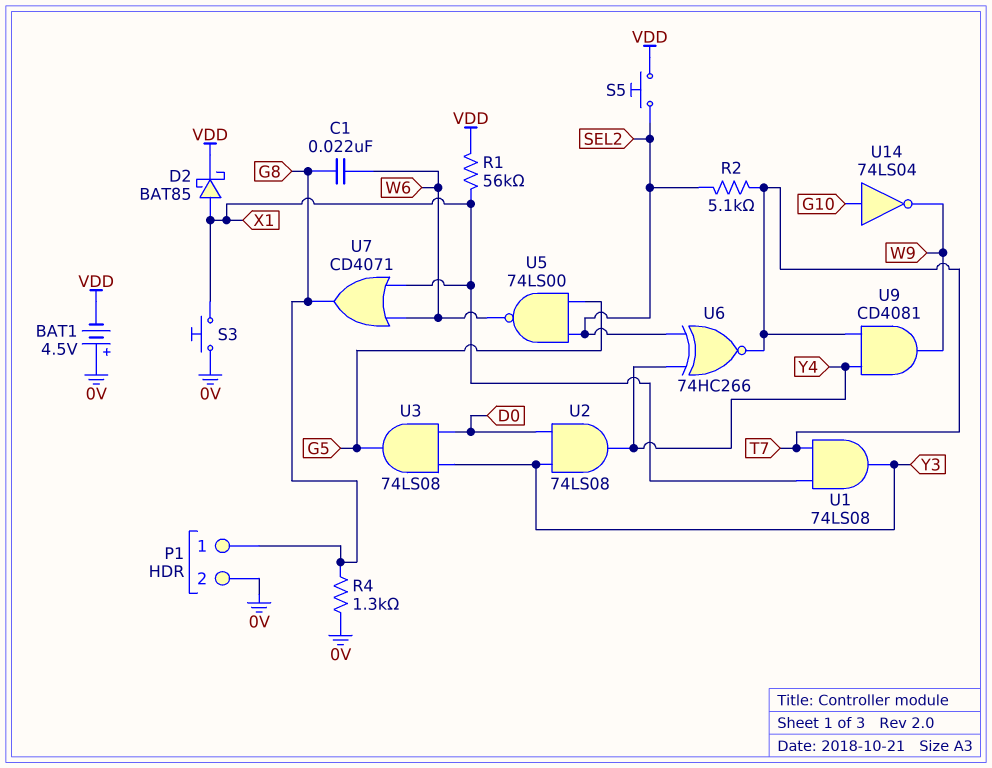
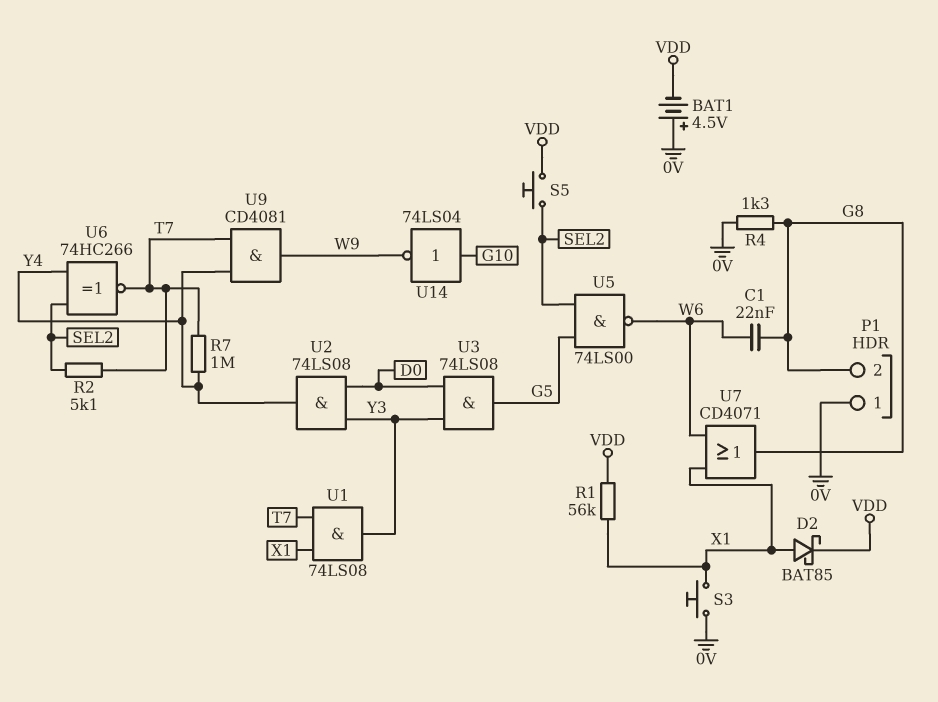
P1 pin 1: G8 -> 0V
P1 pin 2: 0V -> G8
R7: none -> 1M (T7, Y4)

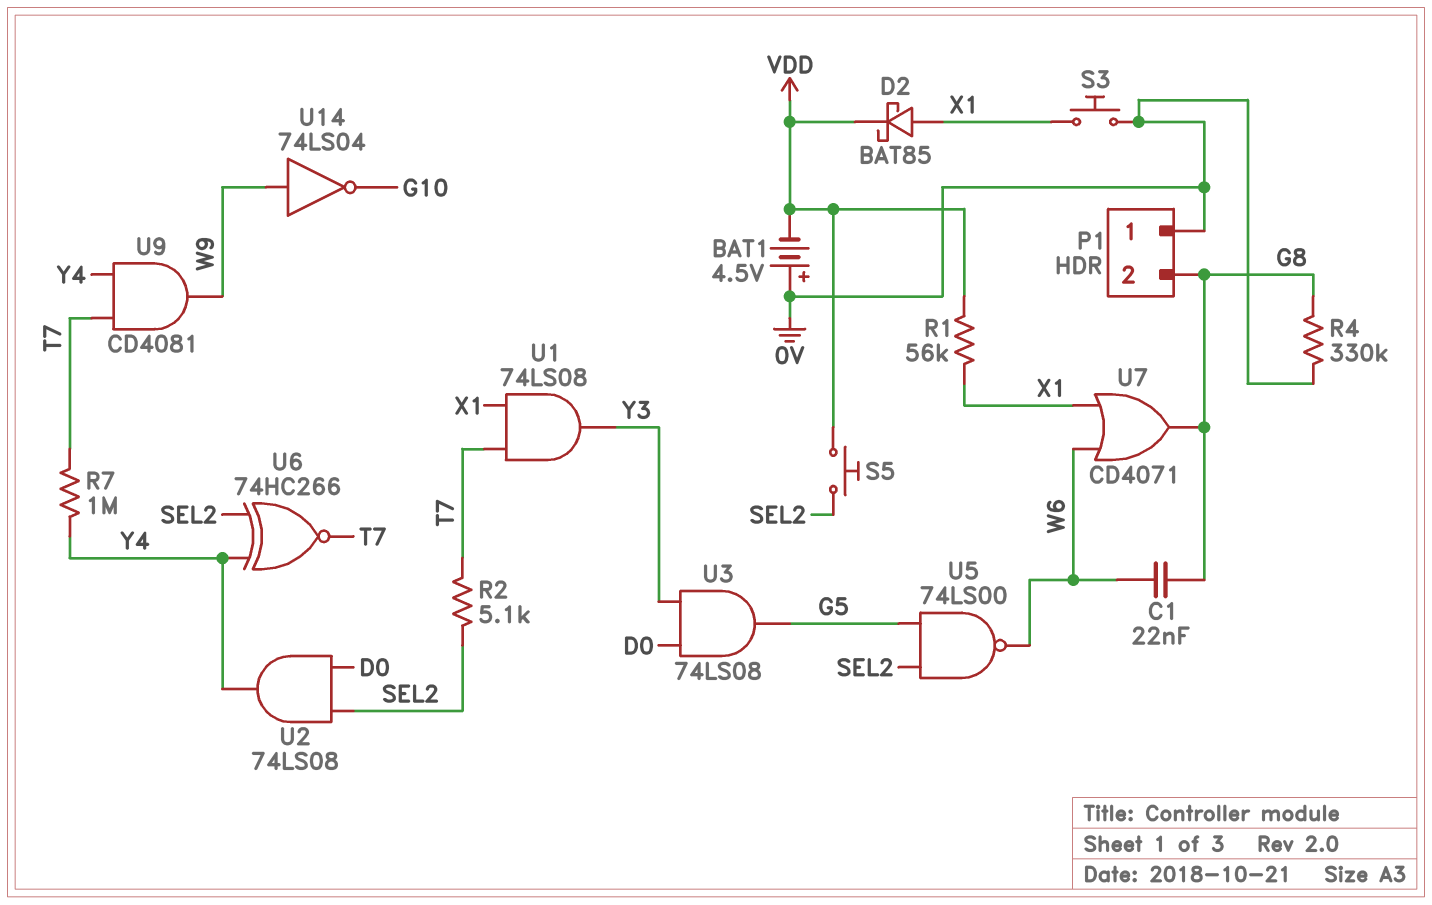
R4: 1.3k (0V, G8) -> 330k (0V, G8)
U2: AND 74LS08 (in D0, in Y3, out Y4) -> AND 74LS08 (in D0, in SEL2, out Y4)
U14: NOT 74LS04 (in G10, out W9) -> NOT 74LS04 (in W9, out G10)

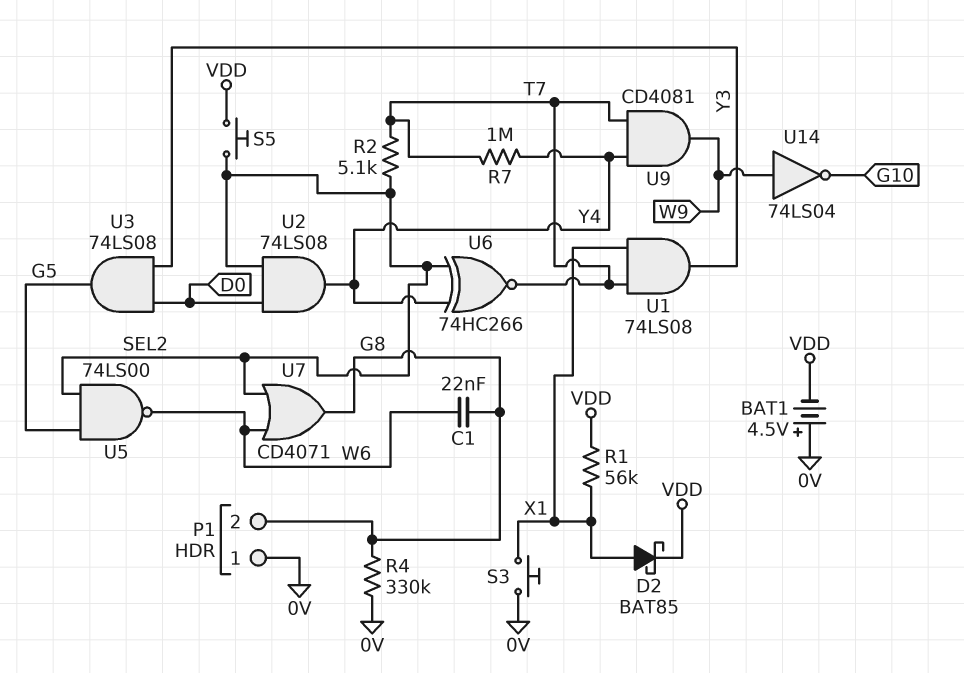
U7: OR CD4071 (in W6, in X1, out G8) -> OR CD4071 (in SEL2, in W6, out G8)

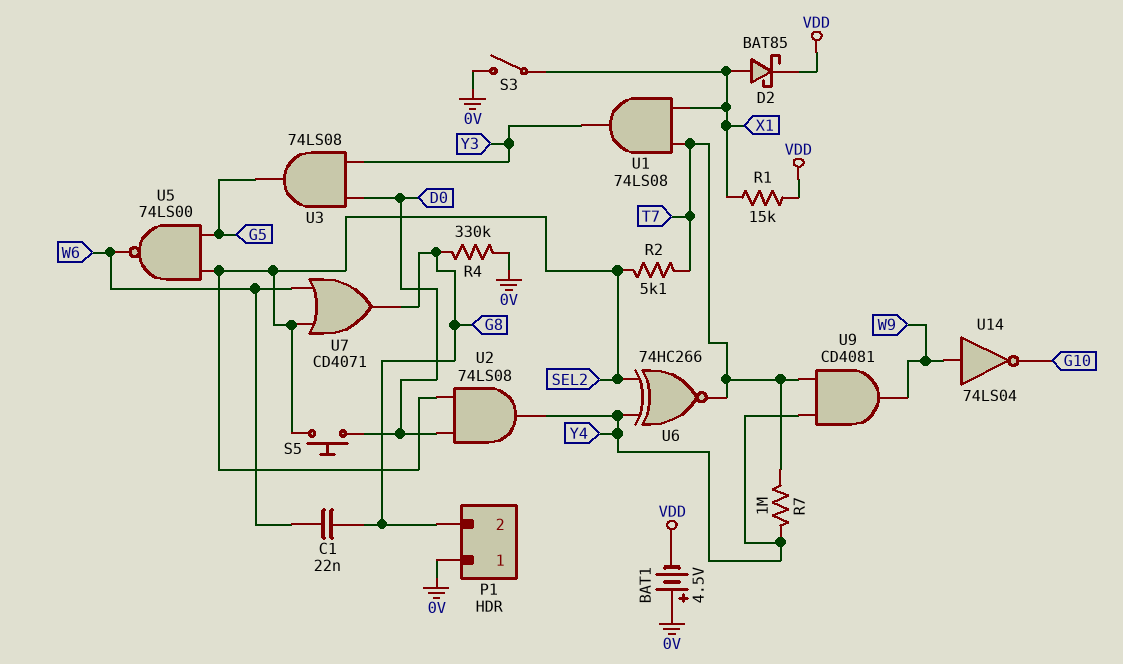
R1: 56k (VDD, X1) -> 15k (VDD, X1)
S3: button (0V, X1) -> switch (0V, X1)
S5: button (SEL2, VDD) -> button (D0, SEL2)

